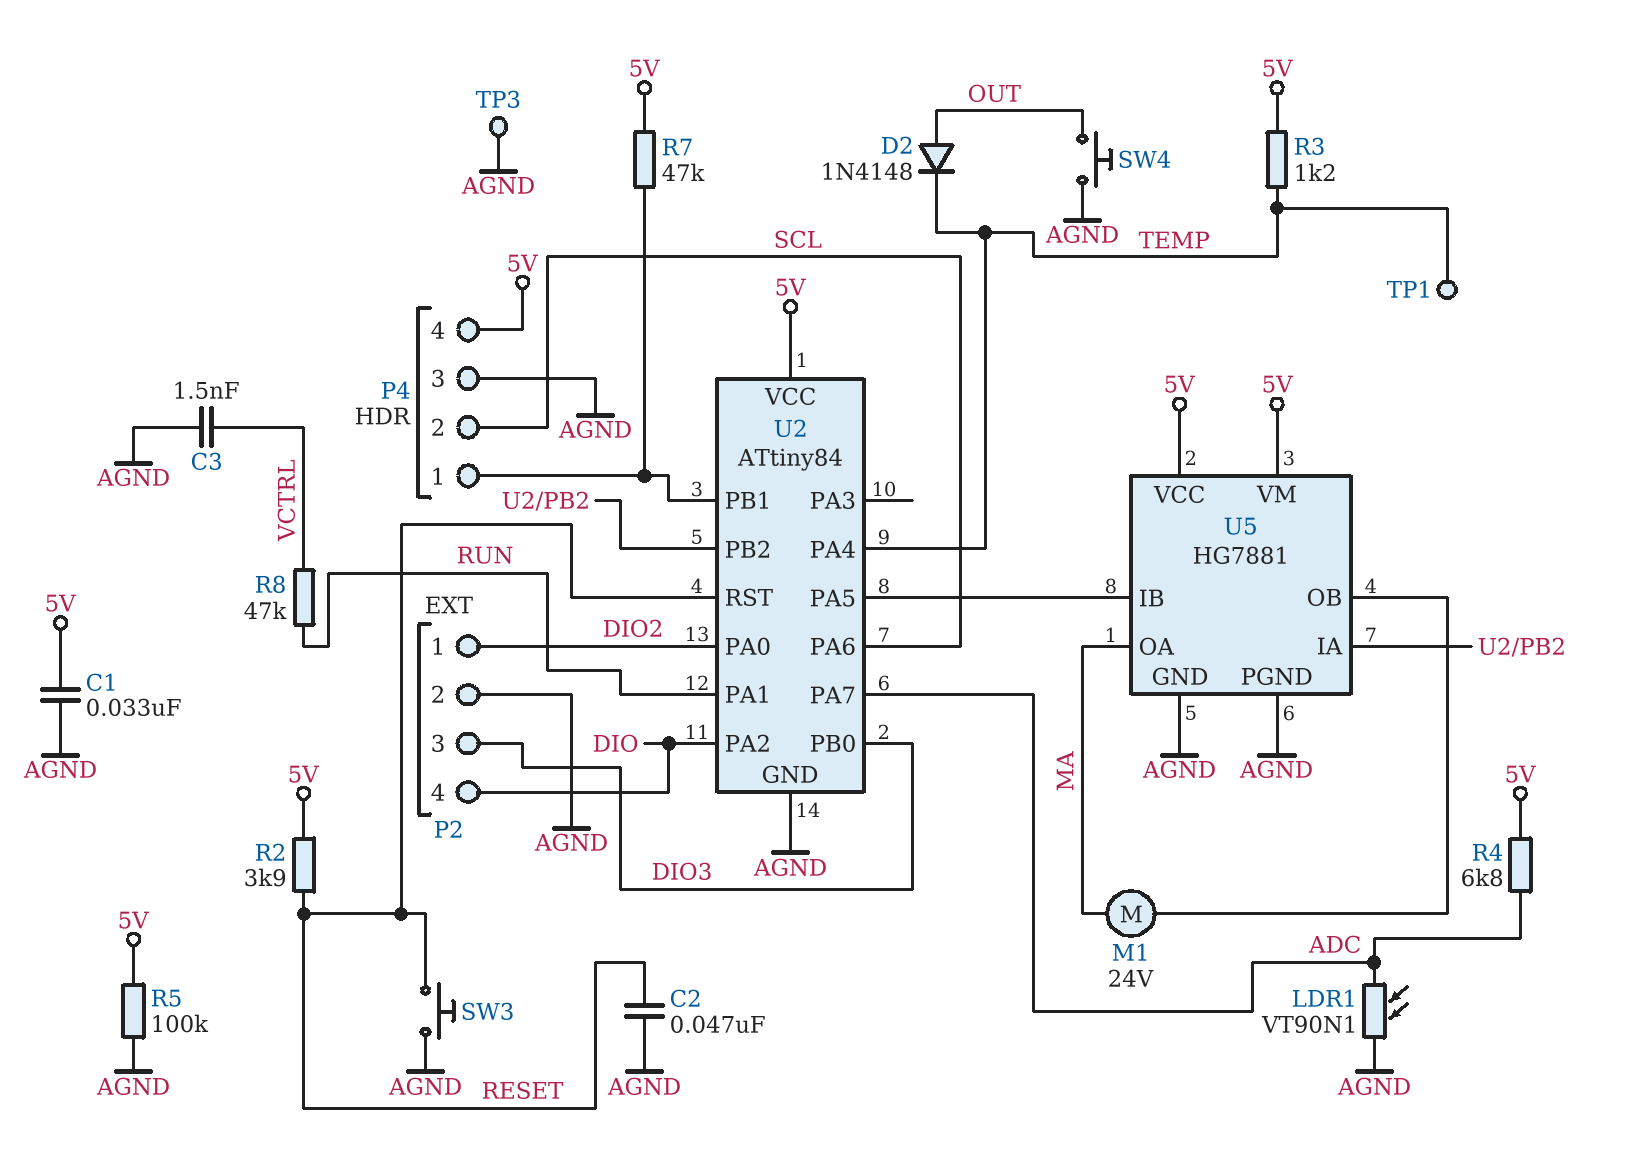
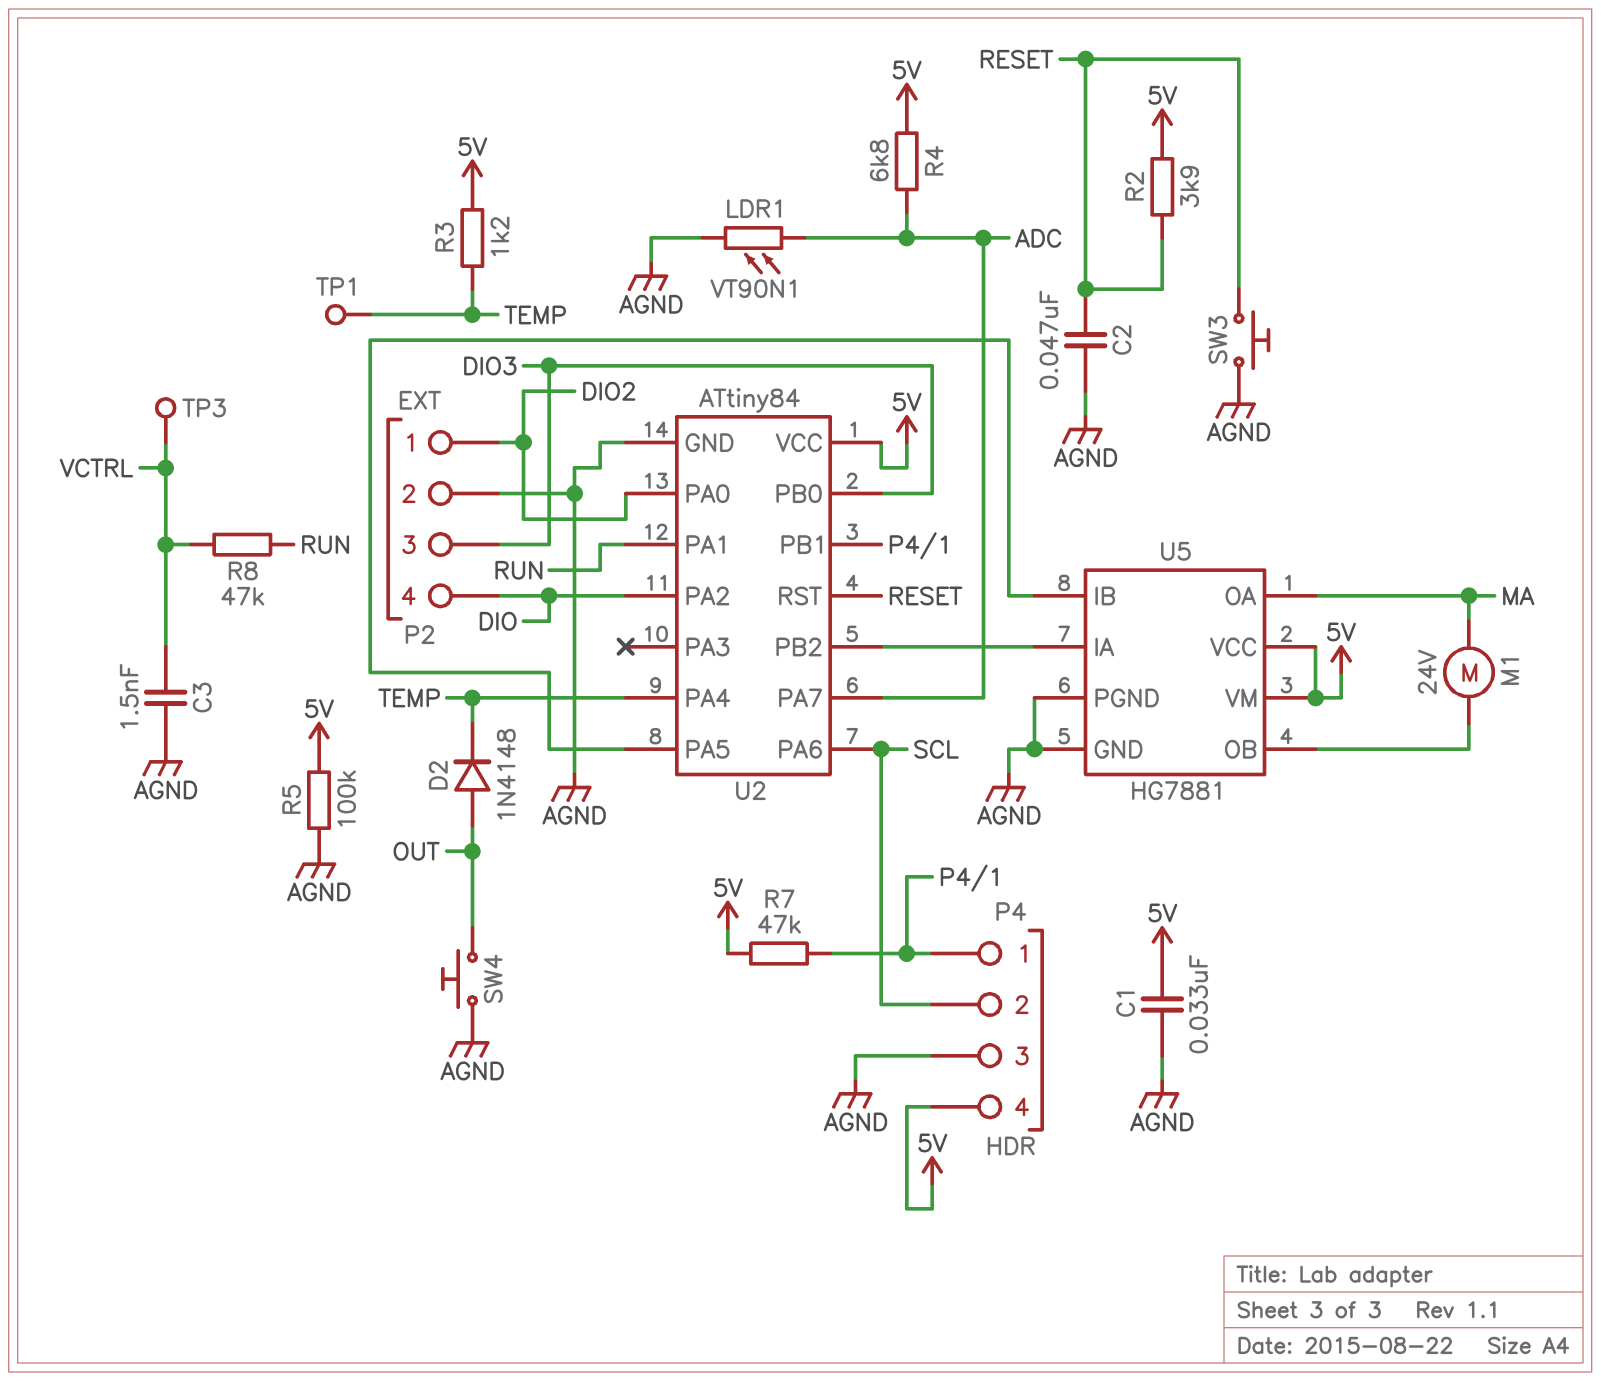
TP3: test point (AGND) -> test point (VCTRL)

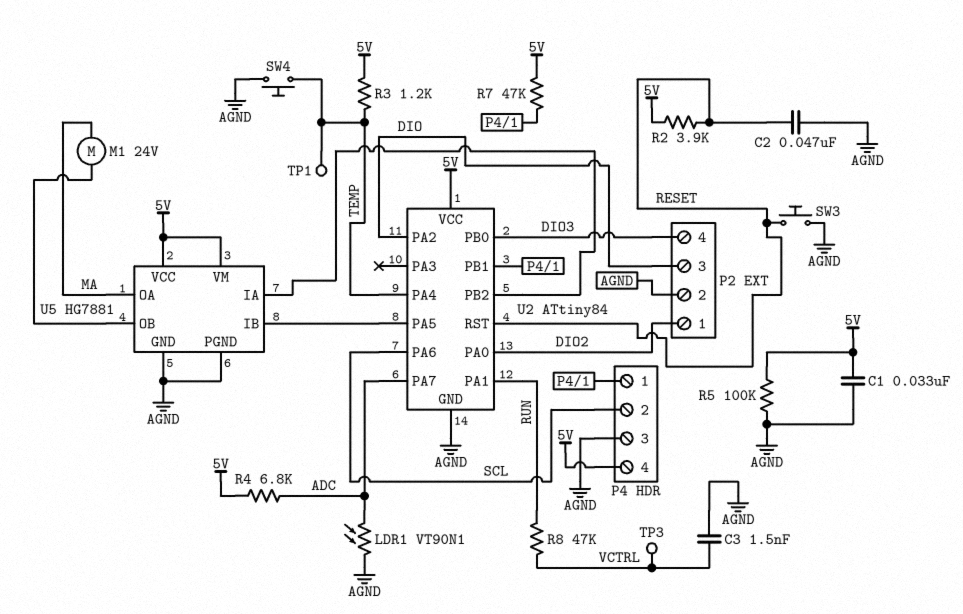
D2: diode 1N4148 (A OUT, K TEMP) -> none
P2 pin 3: DIO3 -> DIO
P2 pin 4: DIO -> DIO3
SW4: button (AGND, OUT) -> button (AGND, TEMP)

